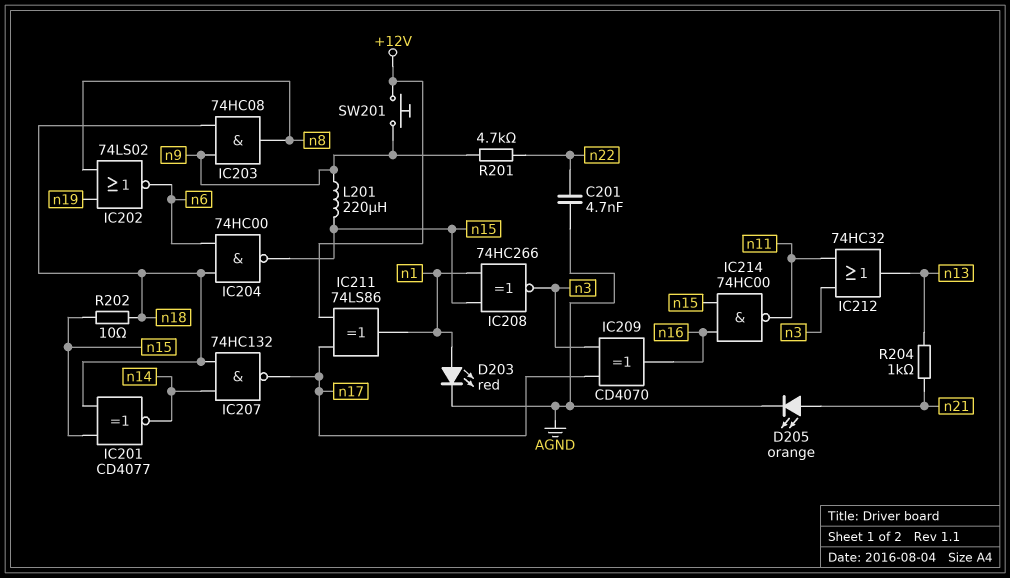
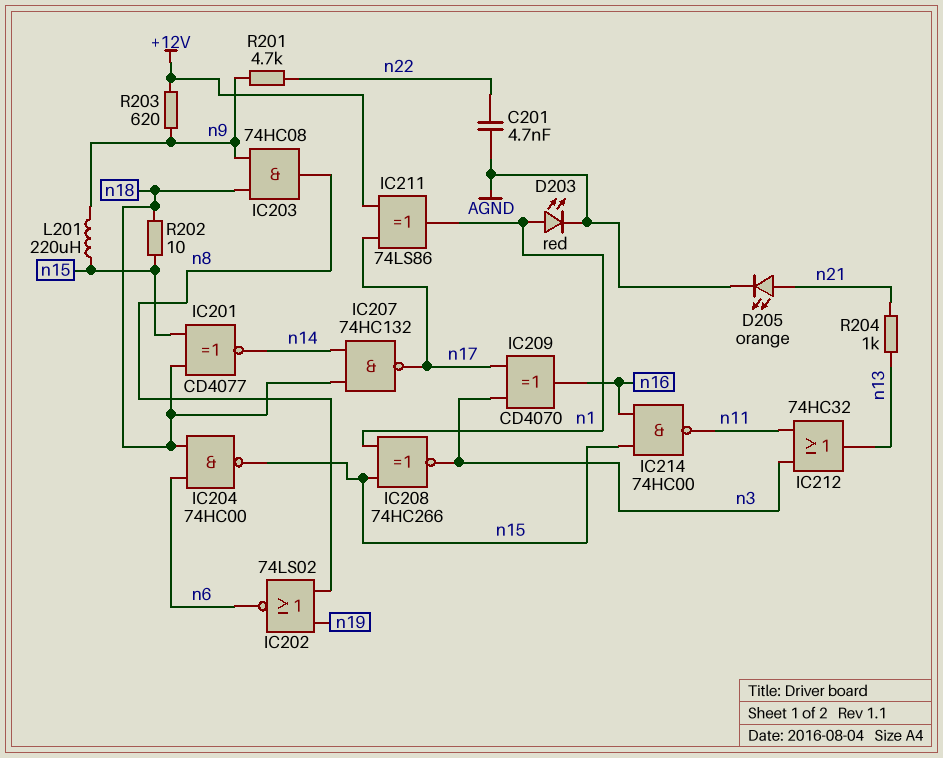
R203: none -> 620 (+12V, n9)
SW201: button (+12V, n9) -> none

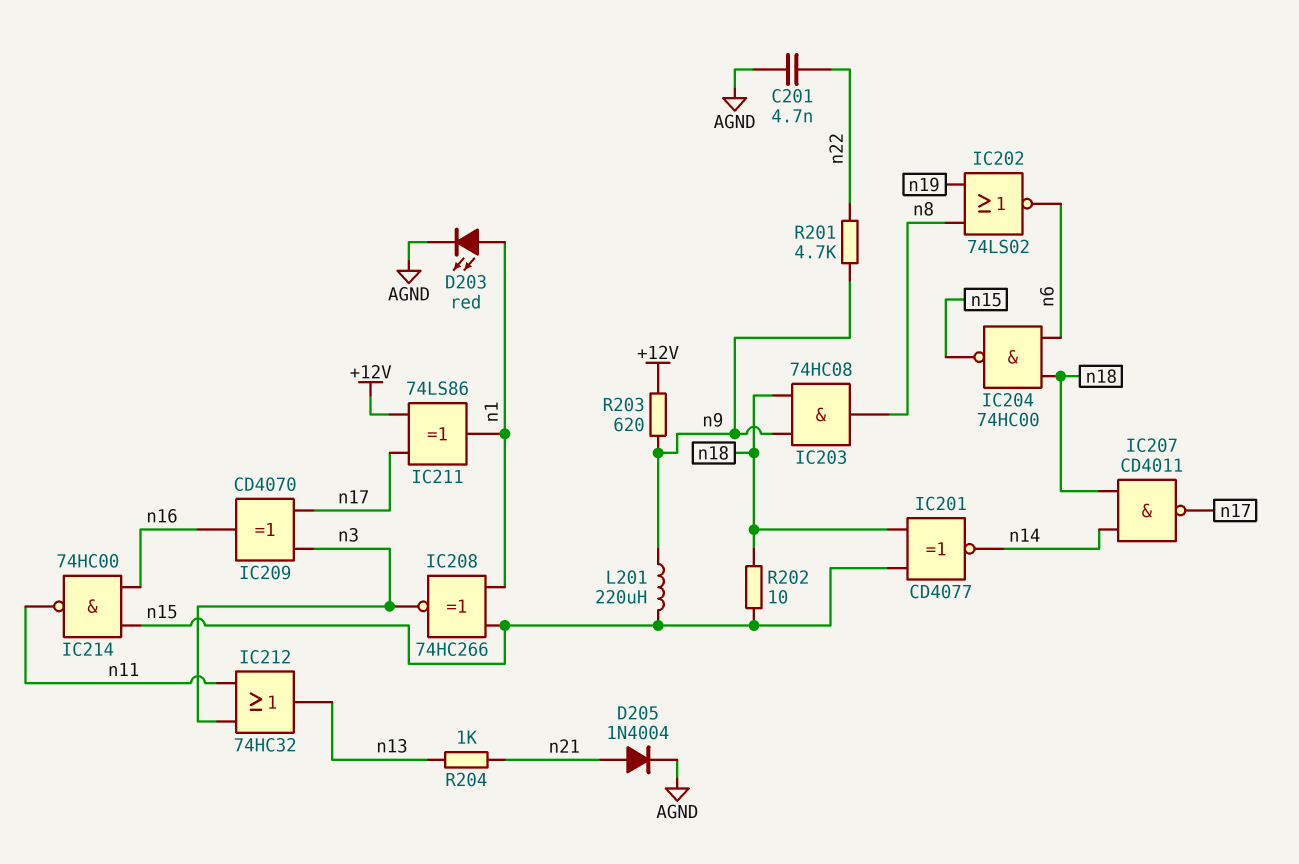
D205: LED orange (A n21, K AGND) -> diode 1N4004 (A n21, K AGND)
IC207: NAND 74HC132 (in n14, in n18, out n17) -> NAND CD4011 (in n14, in n18, out n17)

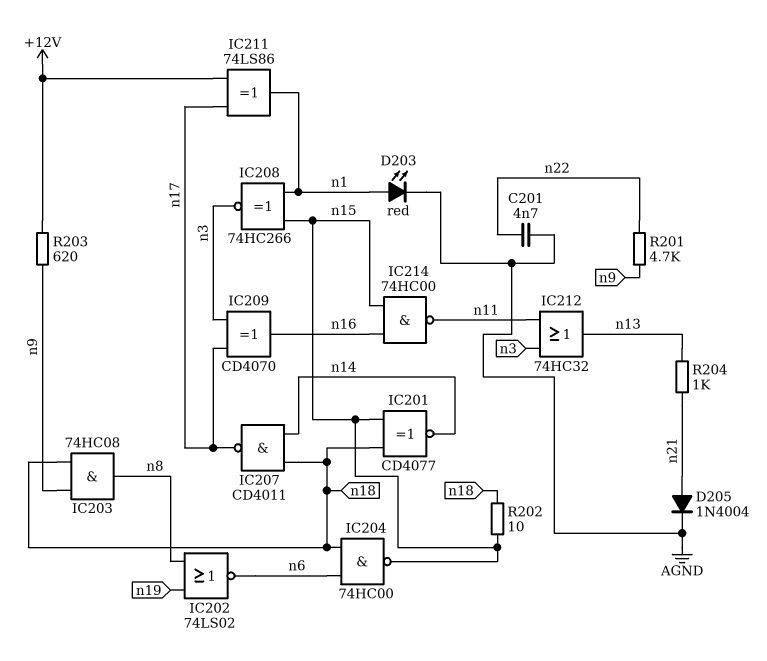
L201: 220uH (n9, n15) -> none

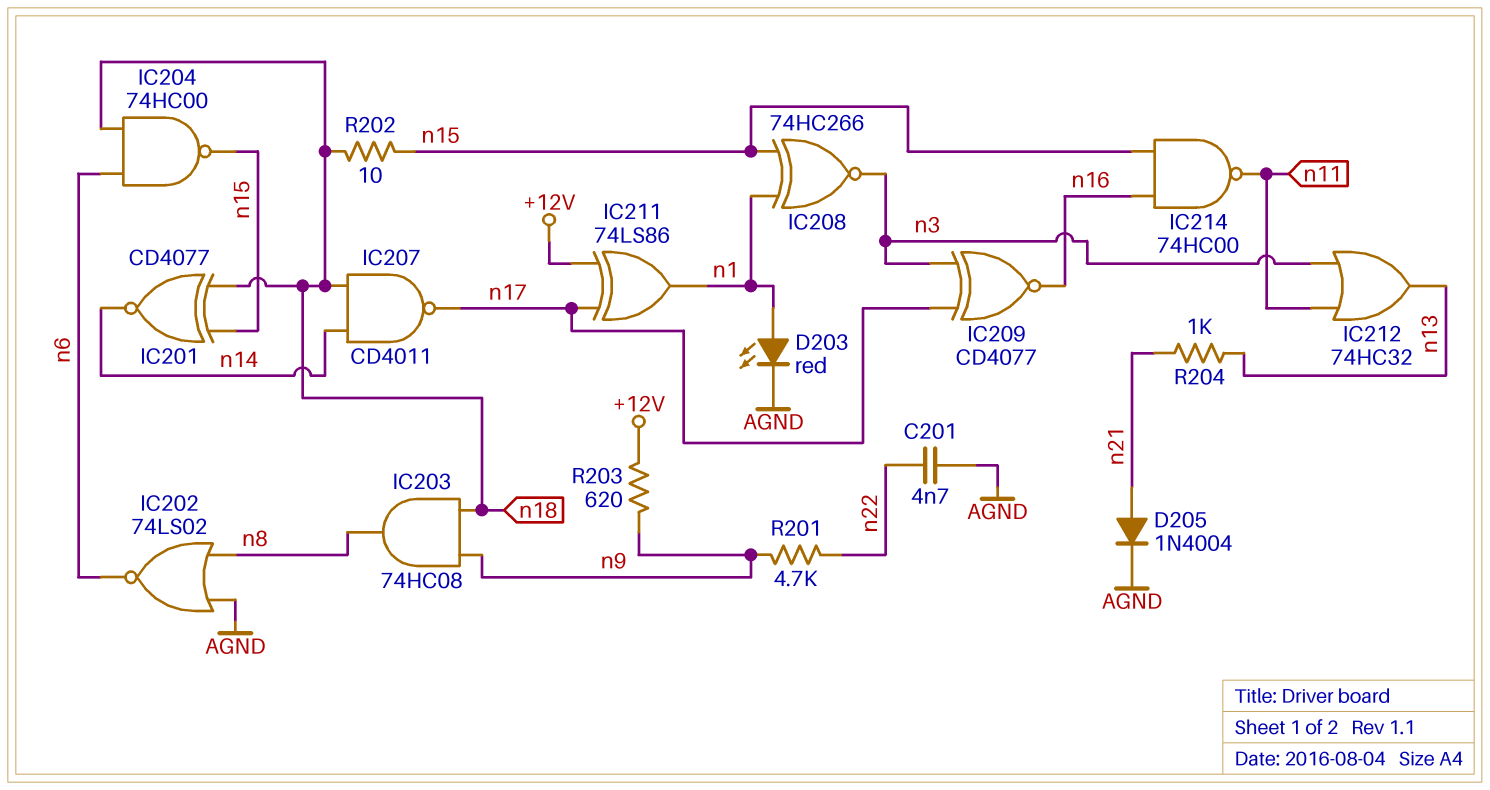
IC202: NOR 74LS02 (in n8, in n19, out n6) -> NOR 74LS02 (in AGND, in n8, out n6)
IC209: XOR CD4070 (in n3, in n17, out n16) -> XNOR CD4077 (in n3, in n17, out n16)

